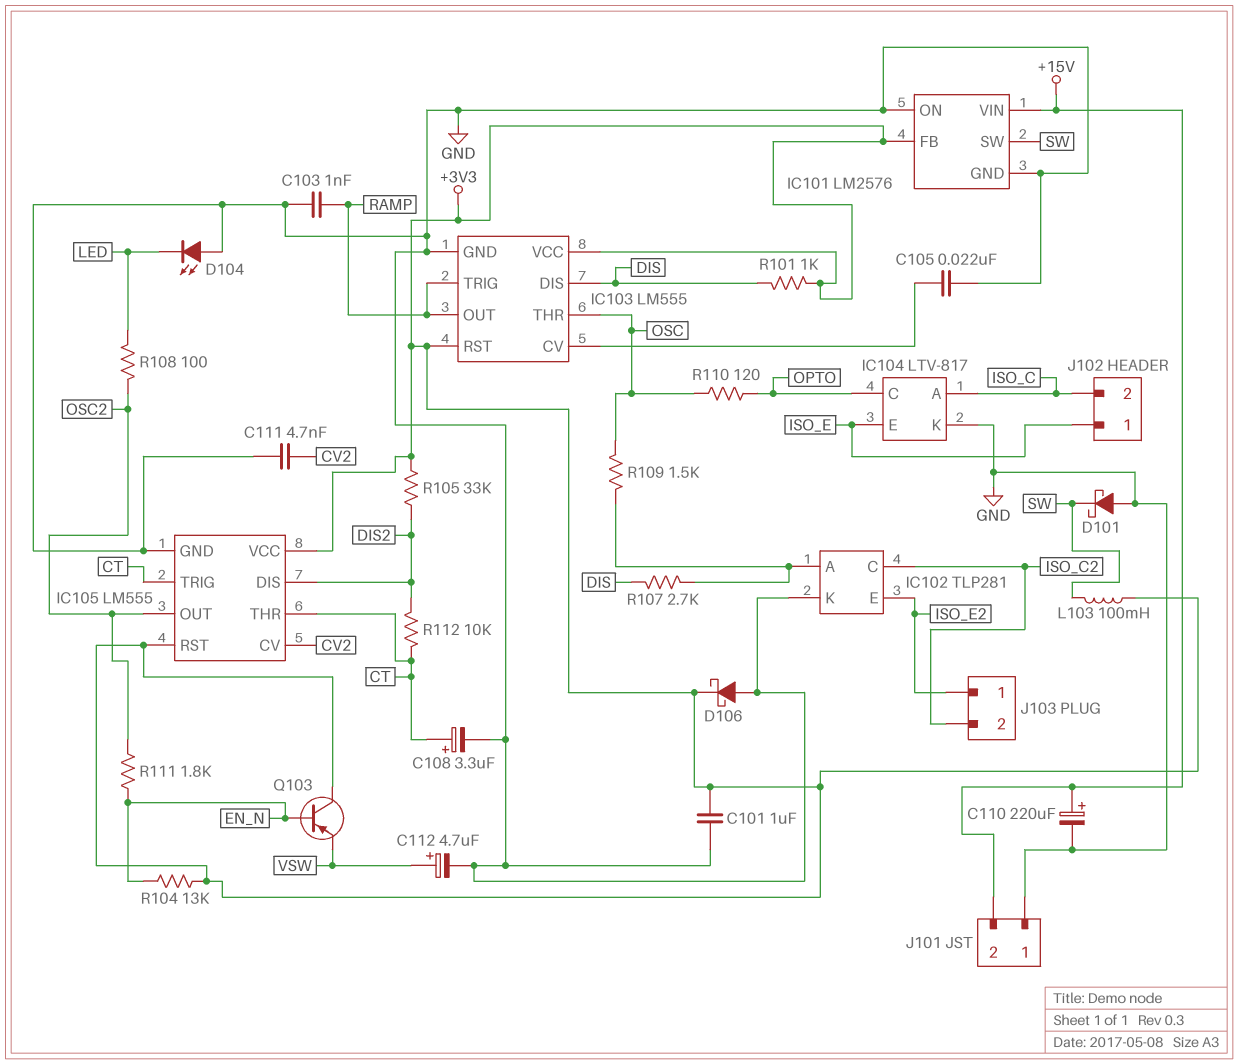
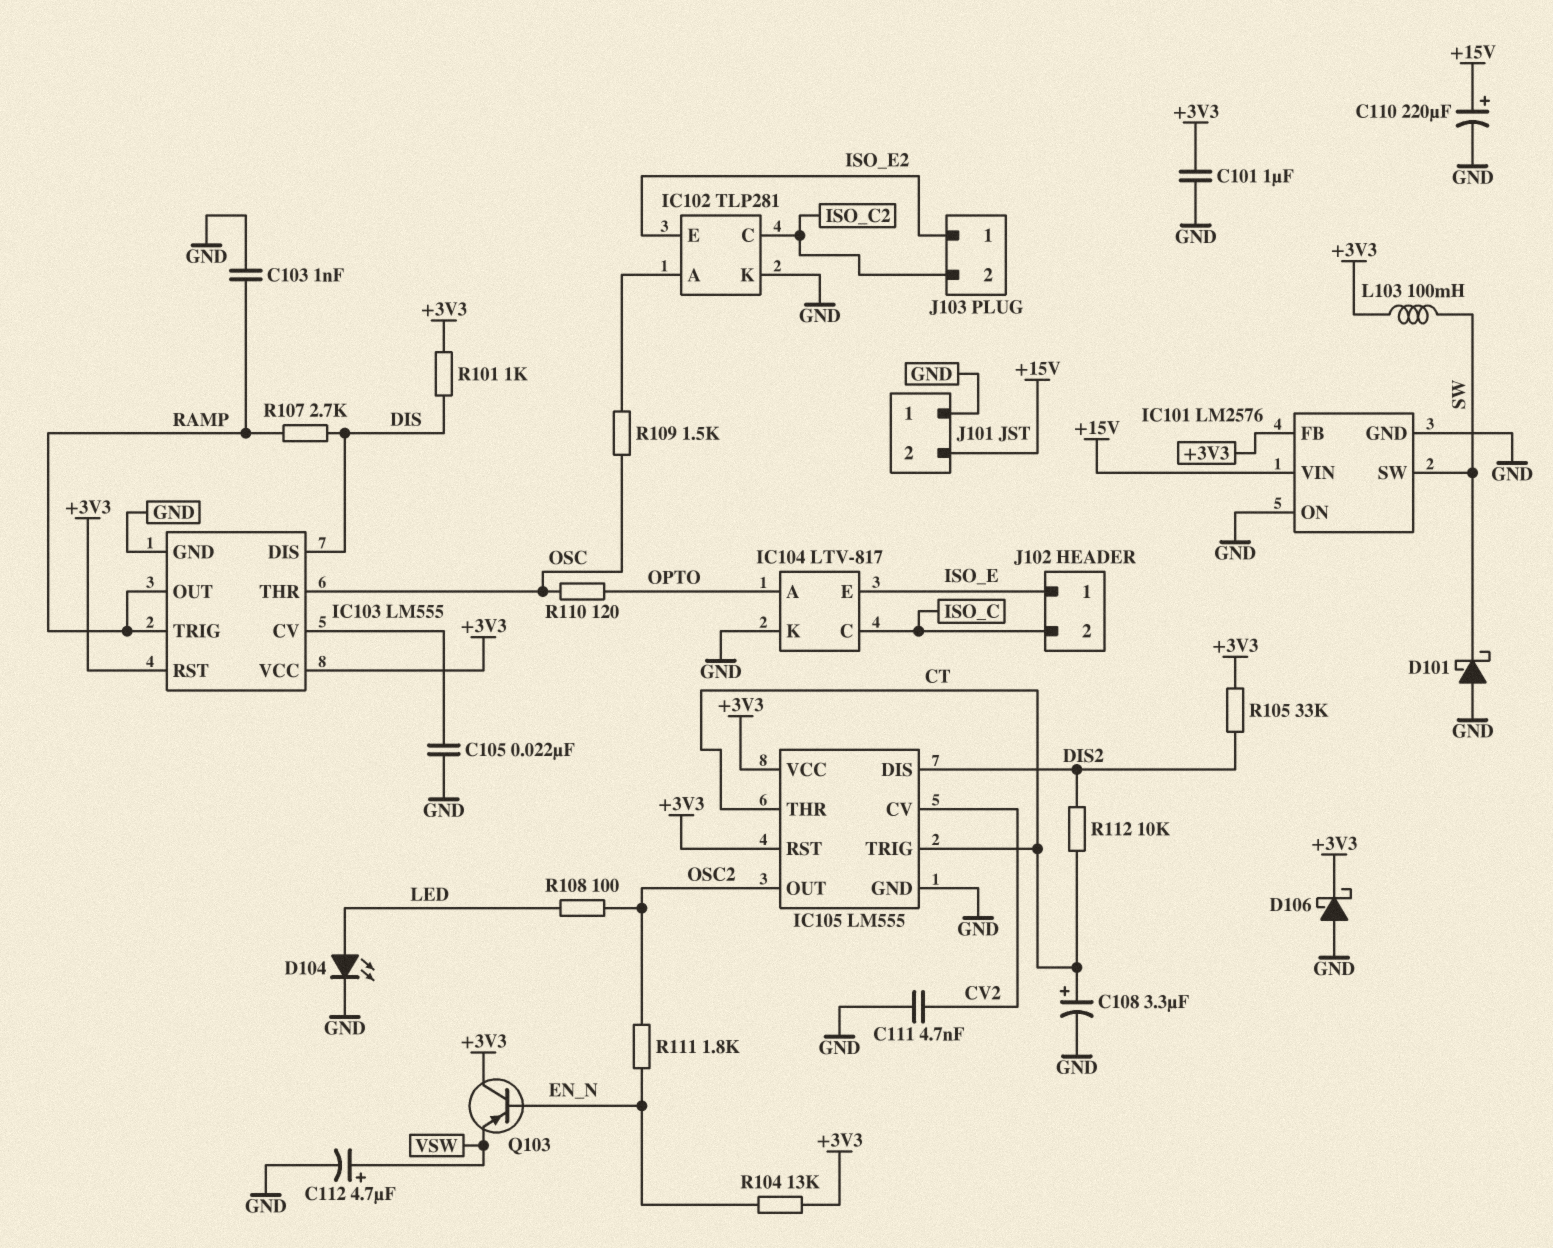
D104: LED (A GND, K LED) -> LED (A LED, K GND)
IC104 pin A: ISO_C -> OPTO
IC104 pin C: OPTO -> ISO_C
R107: 2.7k (DIS, IC102/A) -> 2.7k (DIS, RAMP)

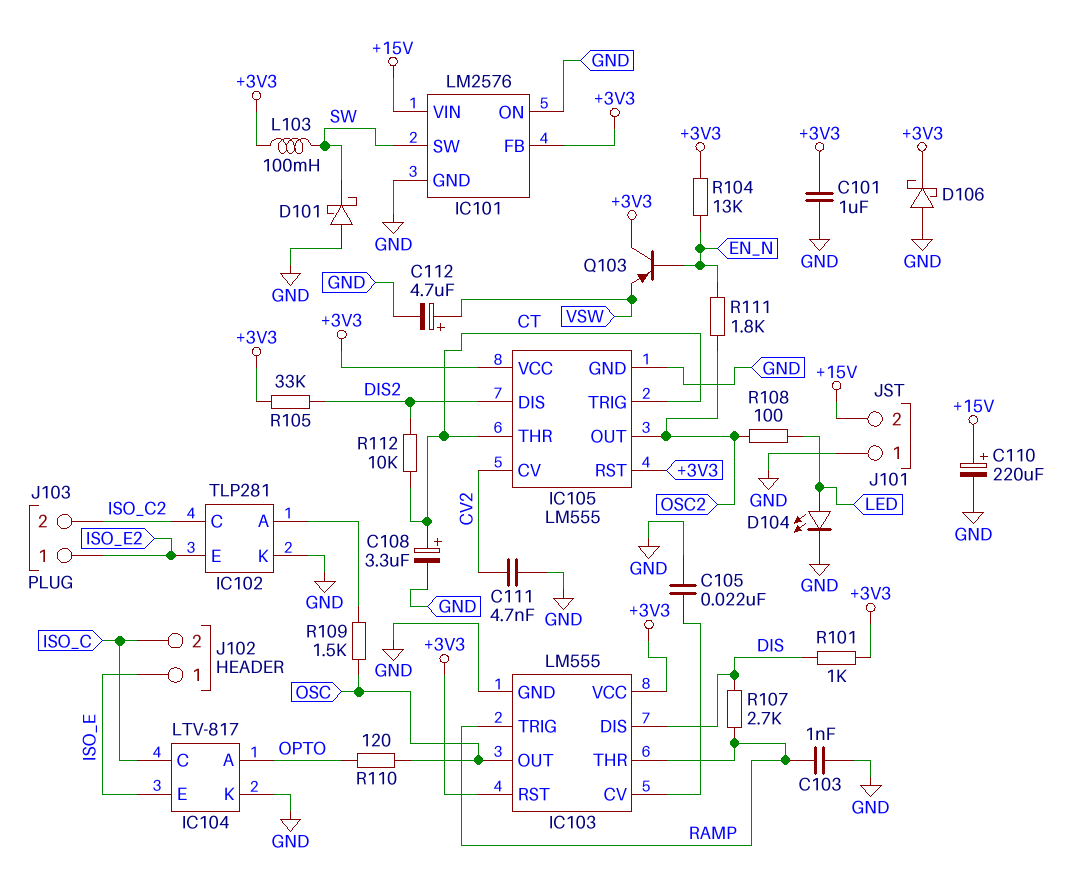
IC103 pin OUT: RAMP -> OSC
IC103 pin THR: OSC -> RAMP

